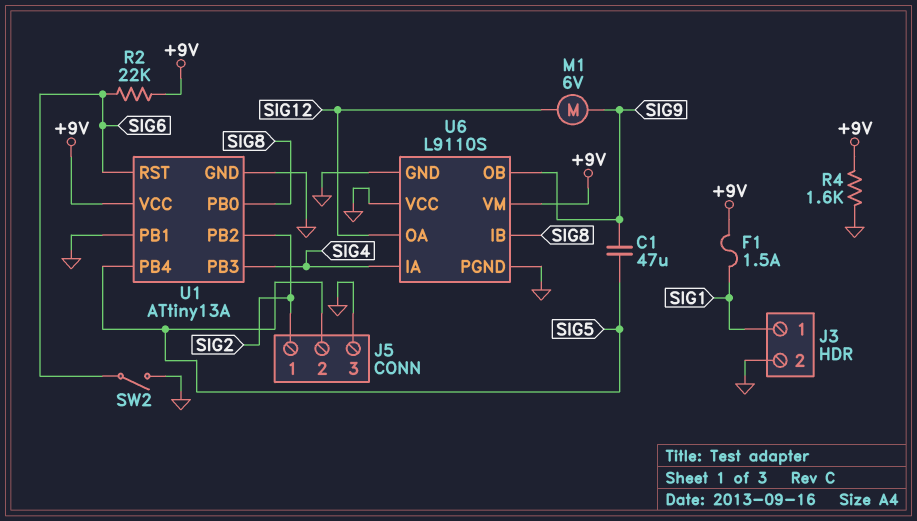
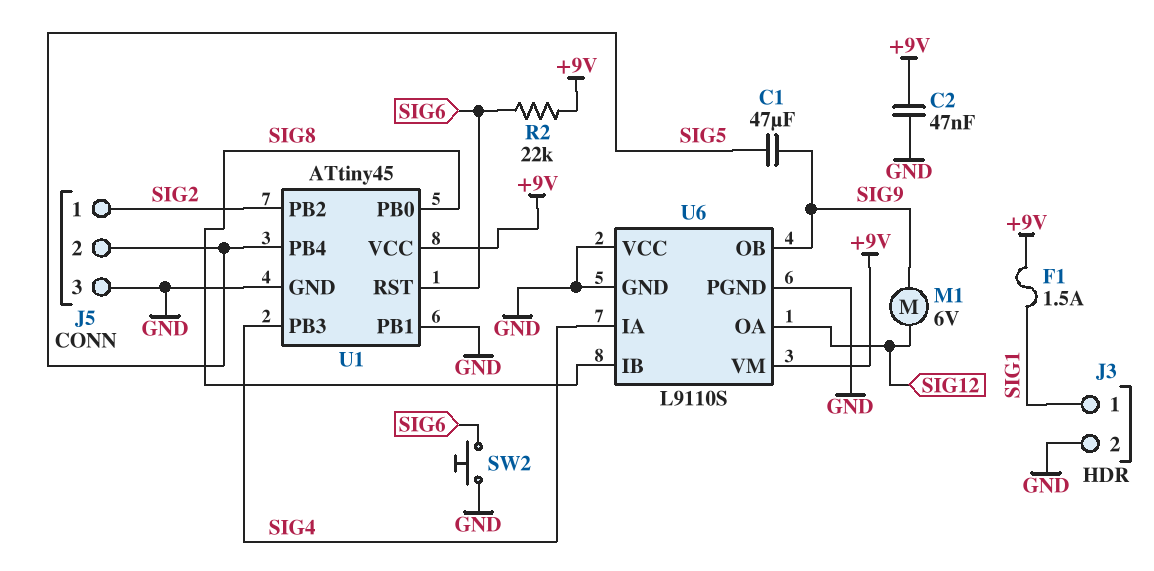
C2: none -> 47nF (+9V, GND)
R4: 1.6k (+9V, GND) -> none
SW2: switch (GND, SIG6) -> button (GND, SIG6)
U1: ATtiny13A -> ATtiny45

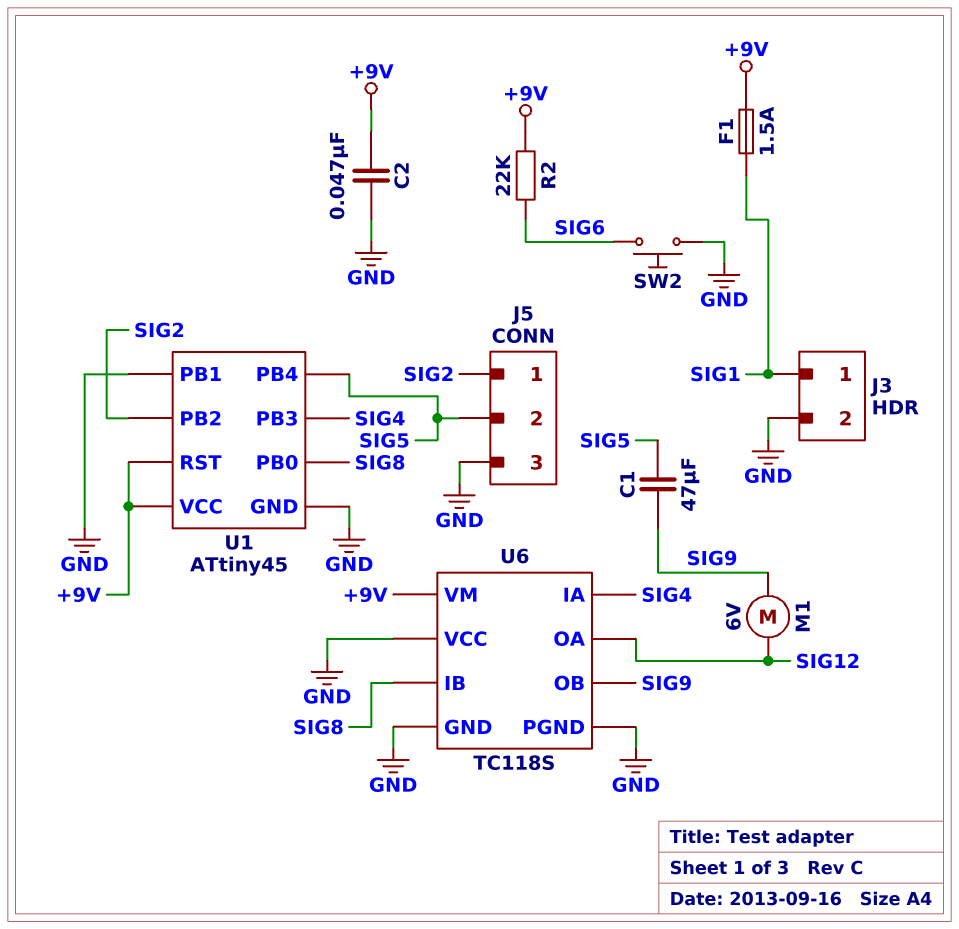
U1 pin RST: SIG6 -> +9V
U6: L9110S -> TC118S

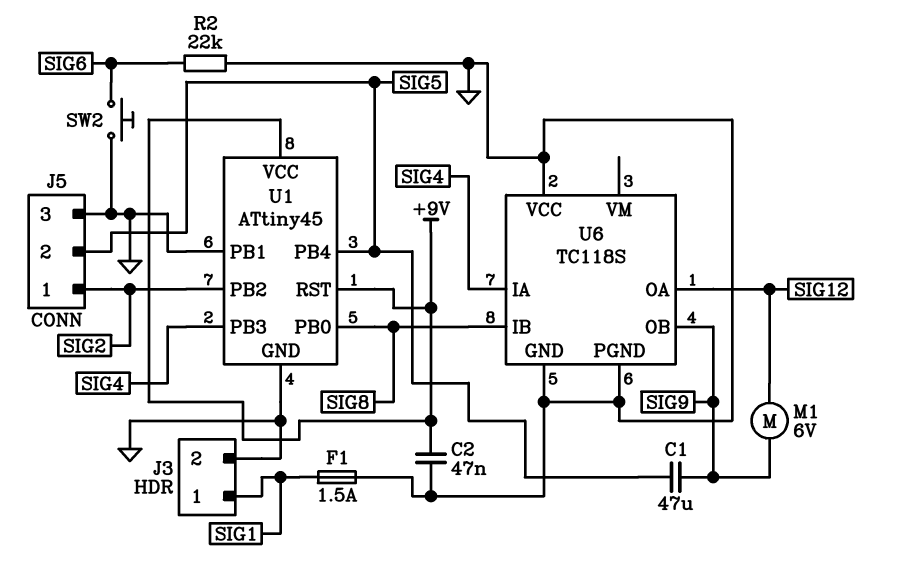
F1: 1.5A (+9V, SIG1) -> 1.5A (GND, SIG1)
R2: 22k (+9V, SIG6) -> 22k (GND, SIG6)
U6 pin VM: +9V -> none

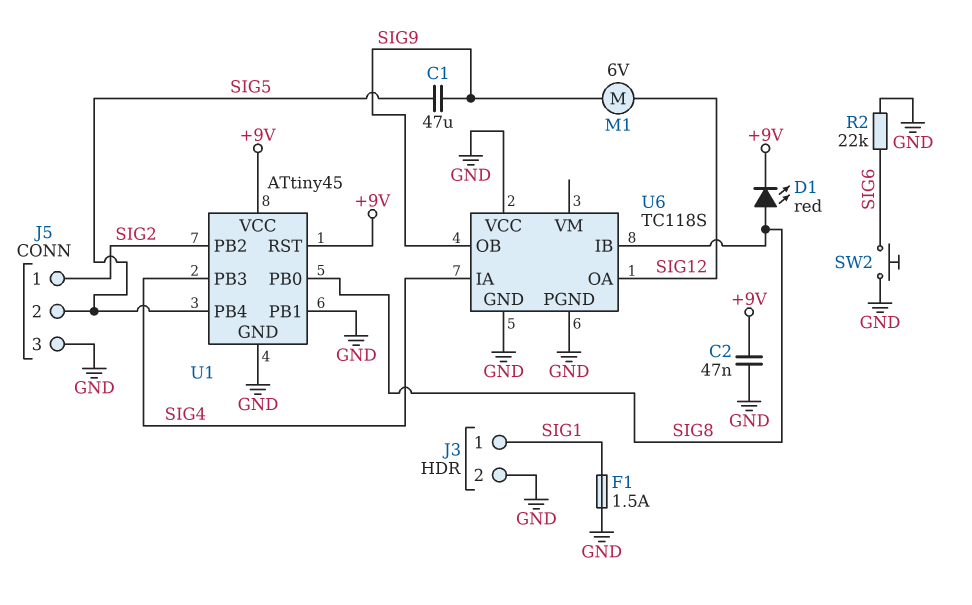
D1: none -> LED red (A SIG8, K +9V)

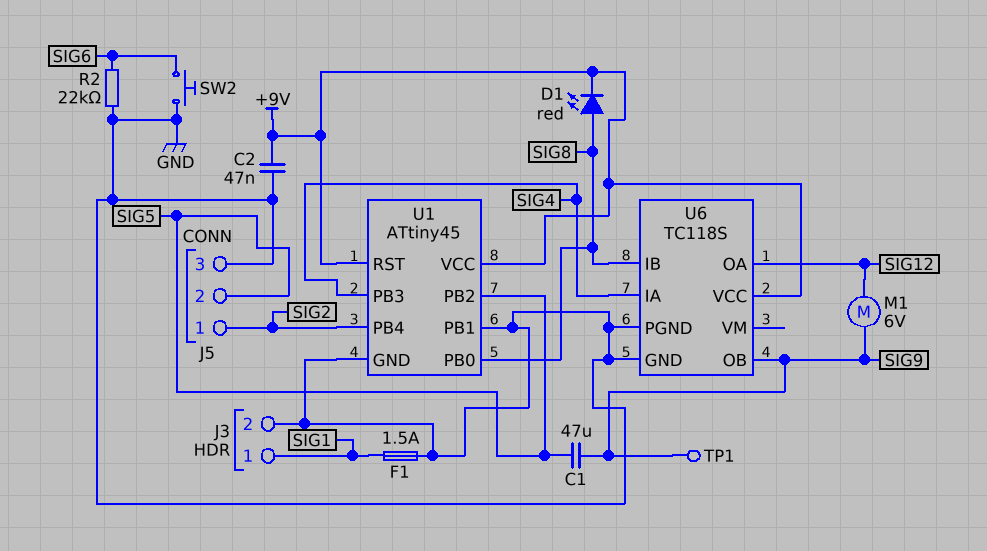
TP1: none -> test point (SIG9)
U1 pin PB2: SIG2 -> SIG5
U1 pin PB4: SIG5 -> SIG2
U6 pin VCC: GND -> +9V

